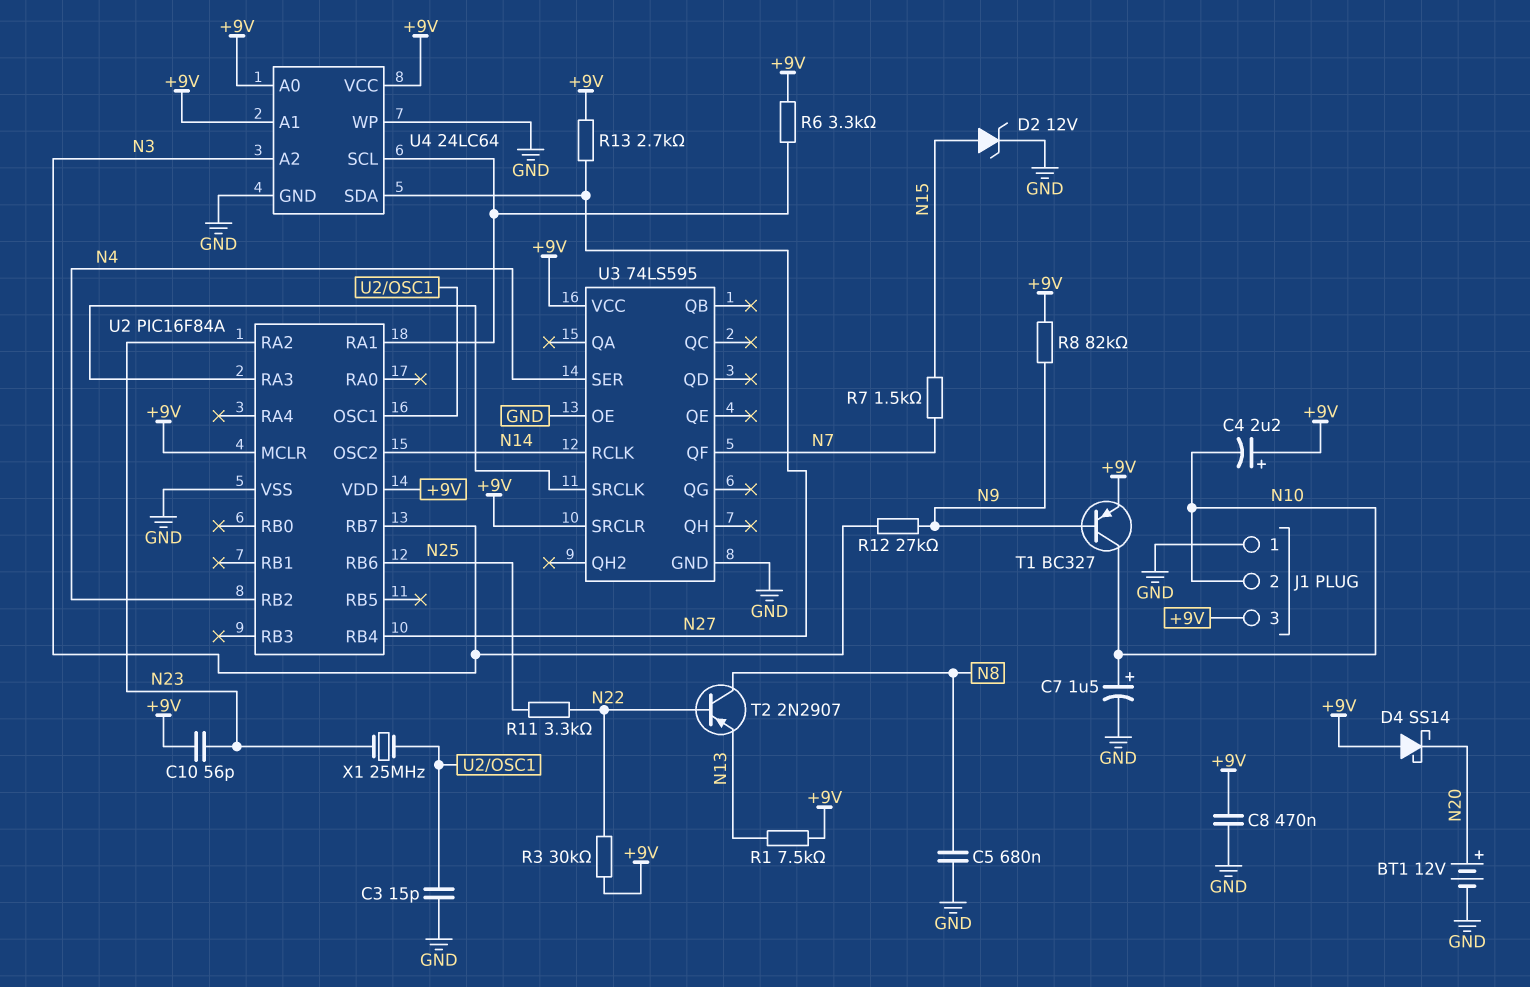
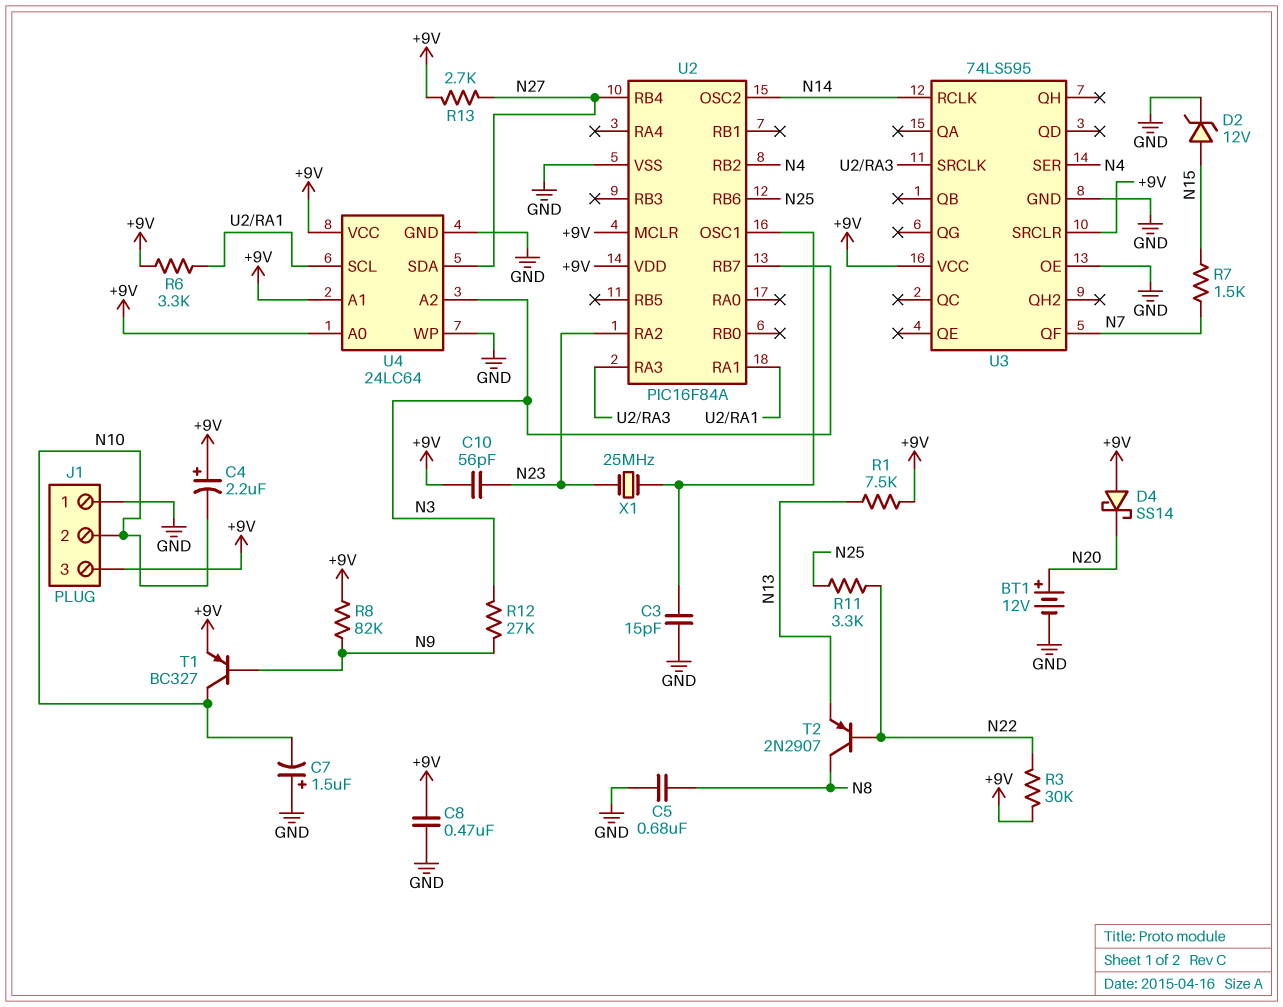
C7: 1.5uF (plus N10, minus GND) -> 1.5uF (plus GND, minus N10)

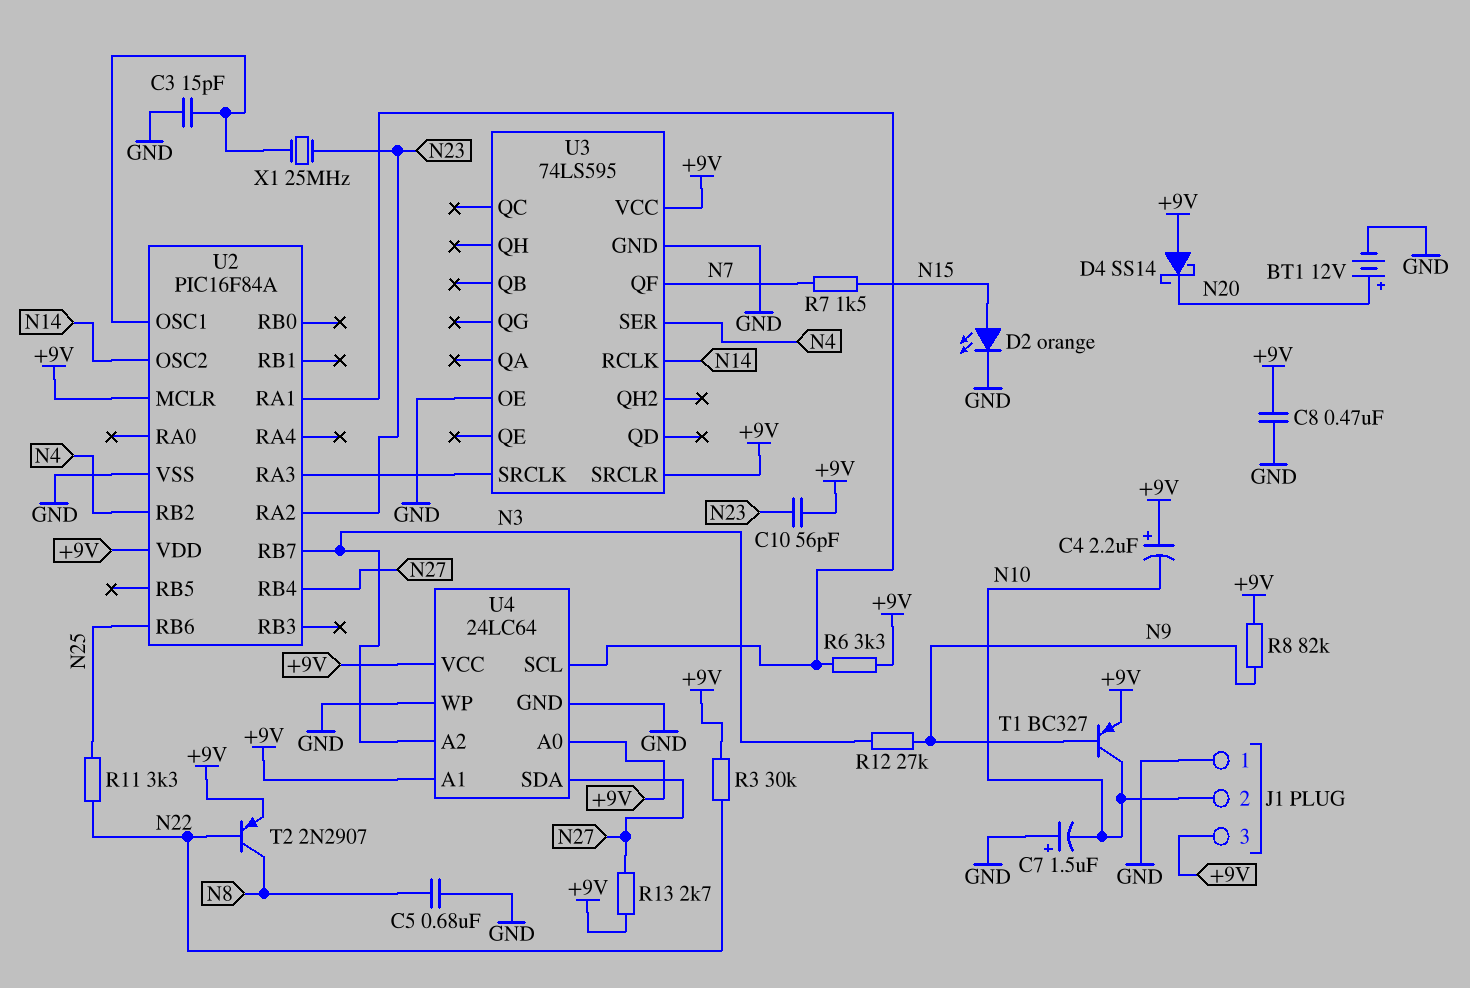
D2: zener 12V (A N15, K GND) -> LED orange (A N15, K GND)
R1: 7.5k (+9V, N13) -> none
T2: PNP 2N2907 (B N22, C N8, E N13) -> PNP 2N2907 (B N22, C N8, E +9V)

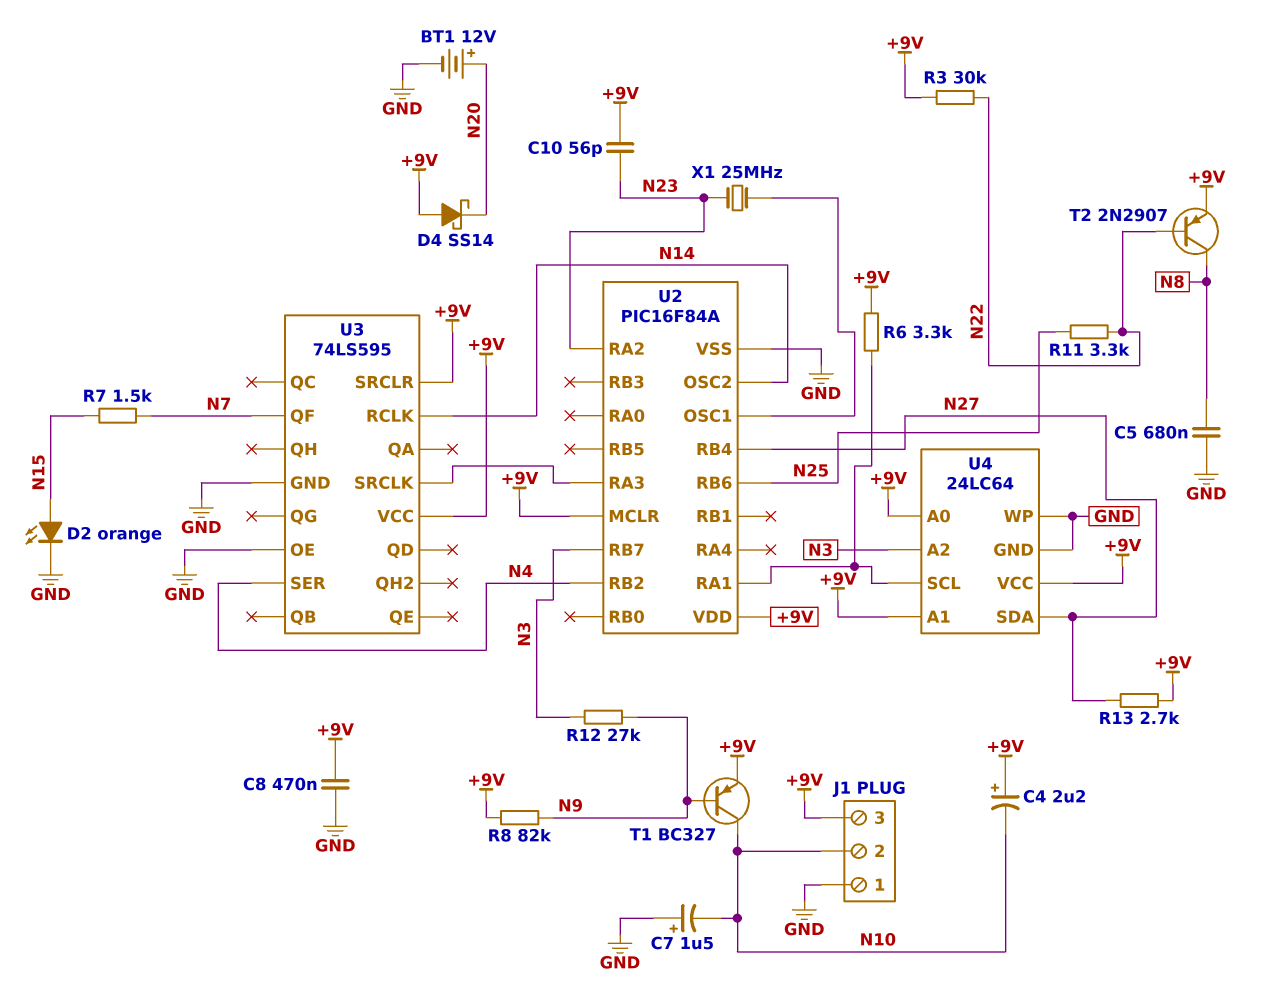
C3: 15pF (GND, U2/OSC1) -> none

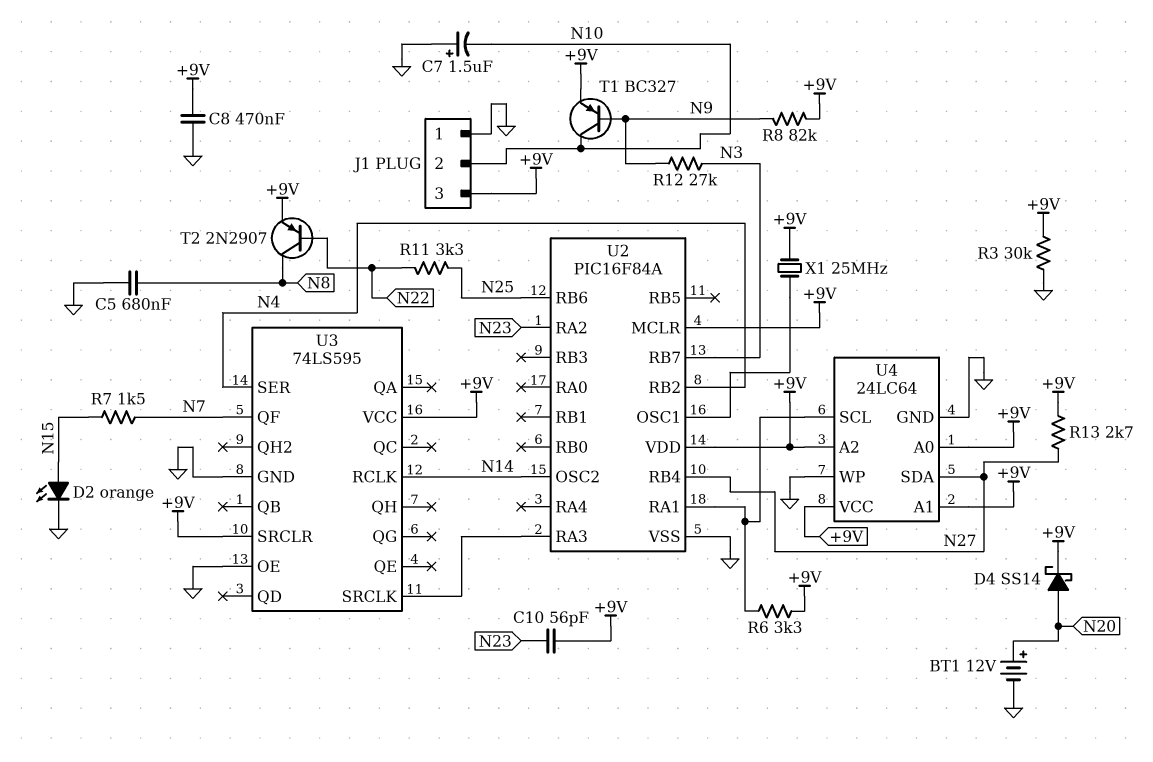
C4: 2.2uF (plus +9V, minus N10) -> none
D4: schottky SS14 (A +9V, K N20) -> schottky SS14 (A N20, K +9V)
R3: 30k (+9V, N22) -> 30k (+9V, GND)
U4 pin A2: N3 -> +9V
X1: 25MHz (N23, U2/OSC1) -> 25MHz (+9V, U2/OSC1)

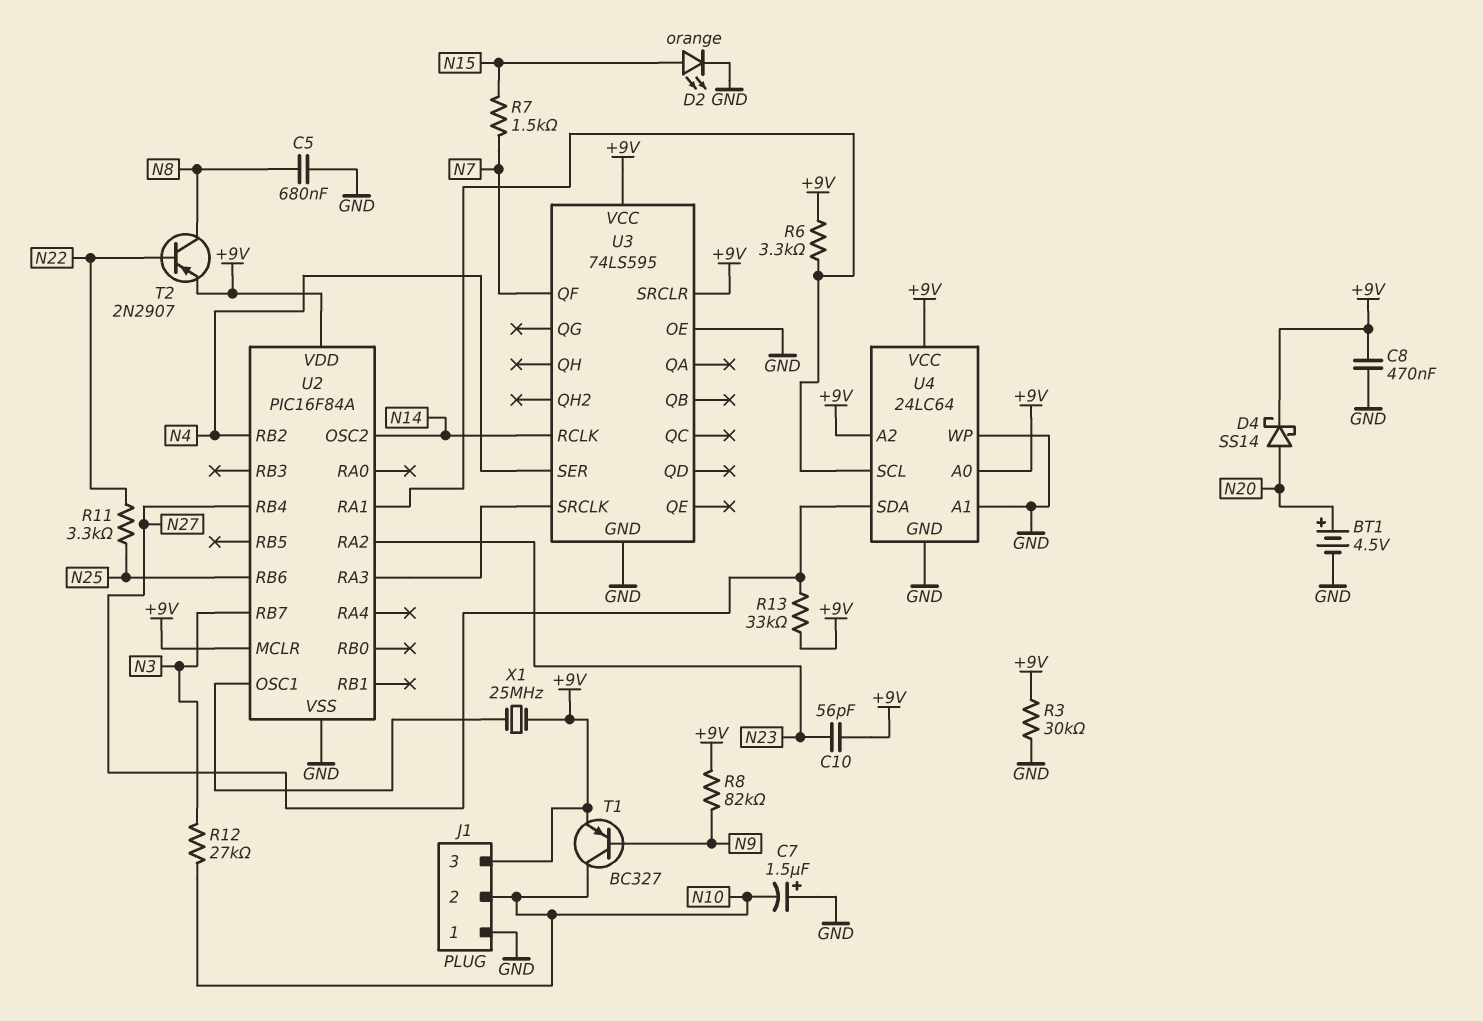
BT1: 12V (plus N20, minus GND) -> 4.5V (plus N20, minus GND)
R12: 27k (N3, N9) -> 27k (N3, N10)
R13: 2.7k (+9V, N27) -> 33k (+9V, N27)
U4 pin A1: +9V -> GND

